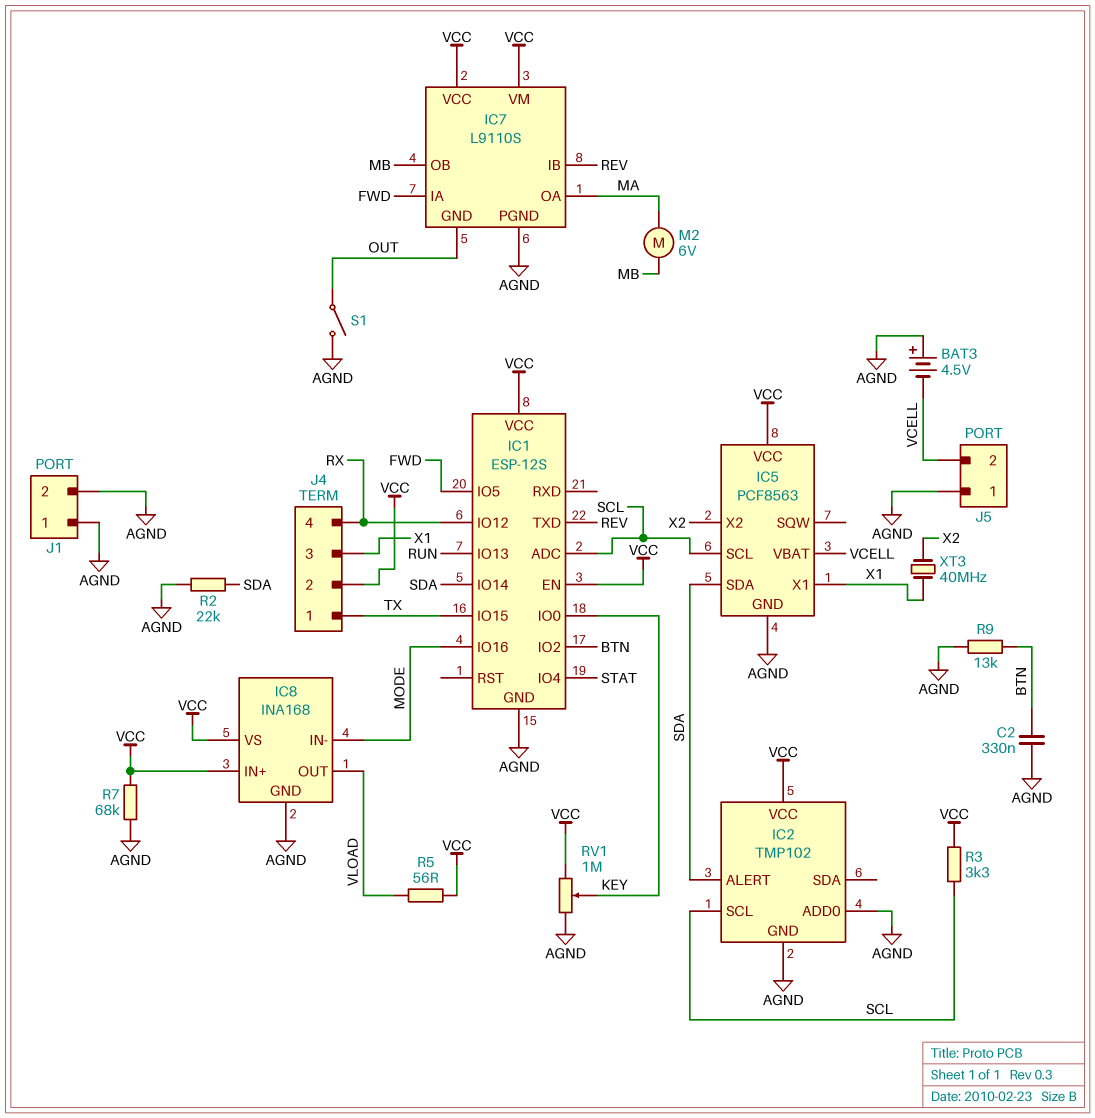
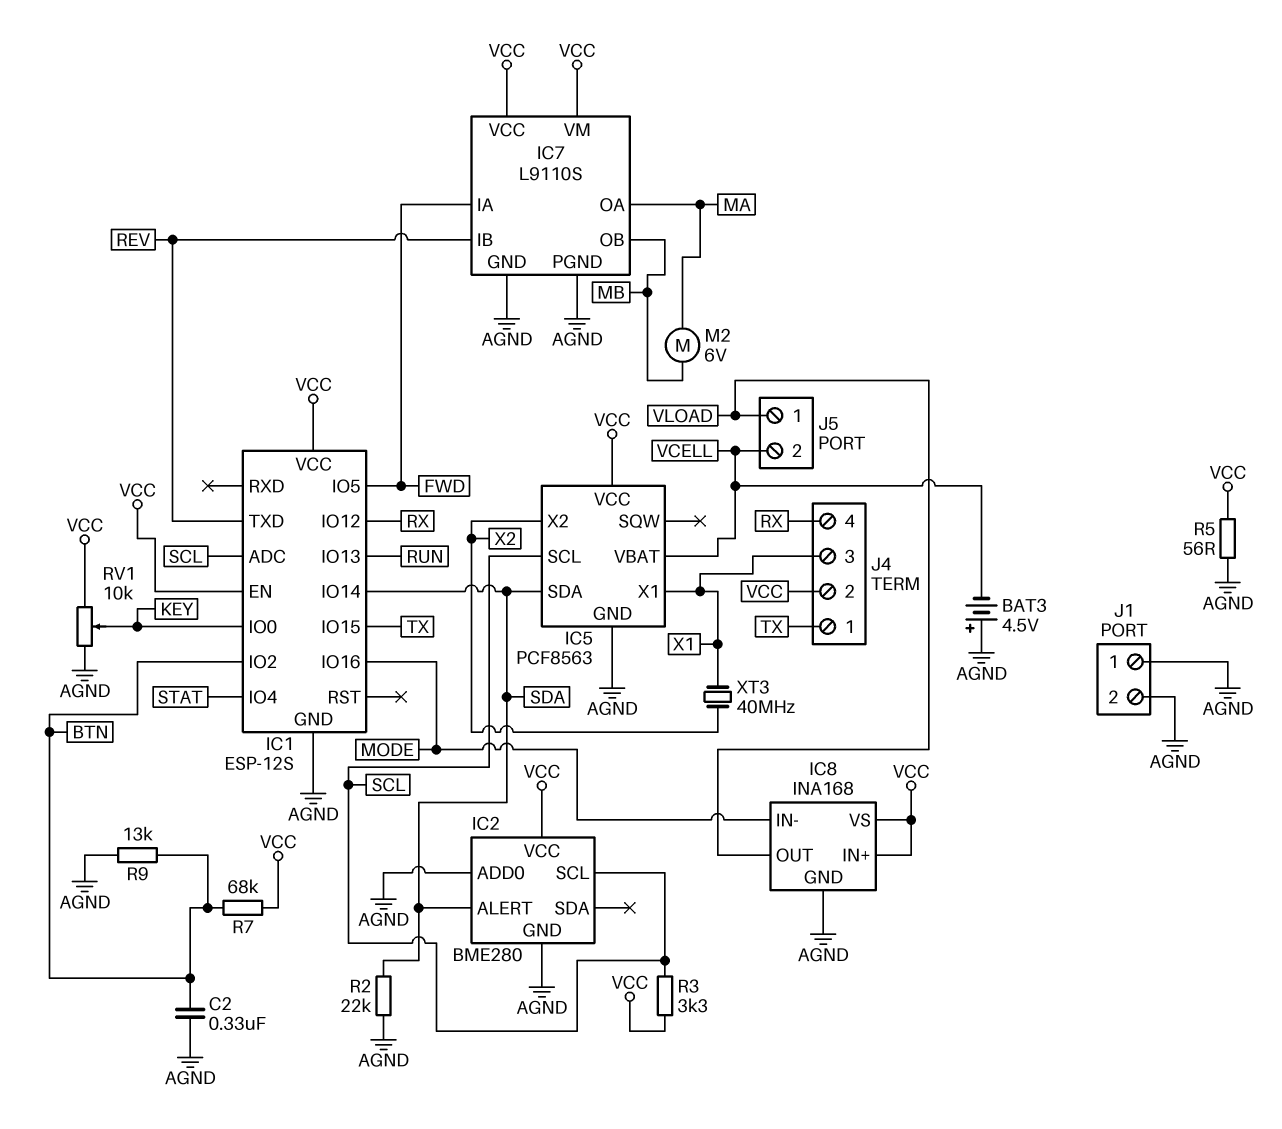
IC2: TMP102 -> BME280
IC7 pin GND: OUT -> AGND
J5 pin 1: AGND -> VLOAD
R5: 56 (VCC, VLOAD) -> 56 (AGND, VCC)
R7: 68k (AGND, VCC) -> 68k (BTN, VCC)
RV1: 1M (AGND, VCC, wiper KEY) -> 10k (AGND, VCC, wiper KEY)
S1: switch (AGND, OUT) -> none

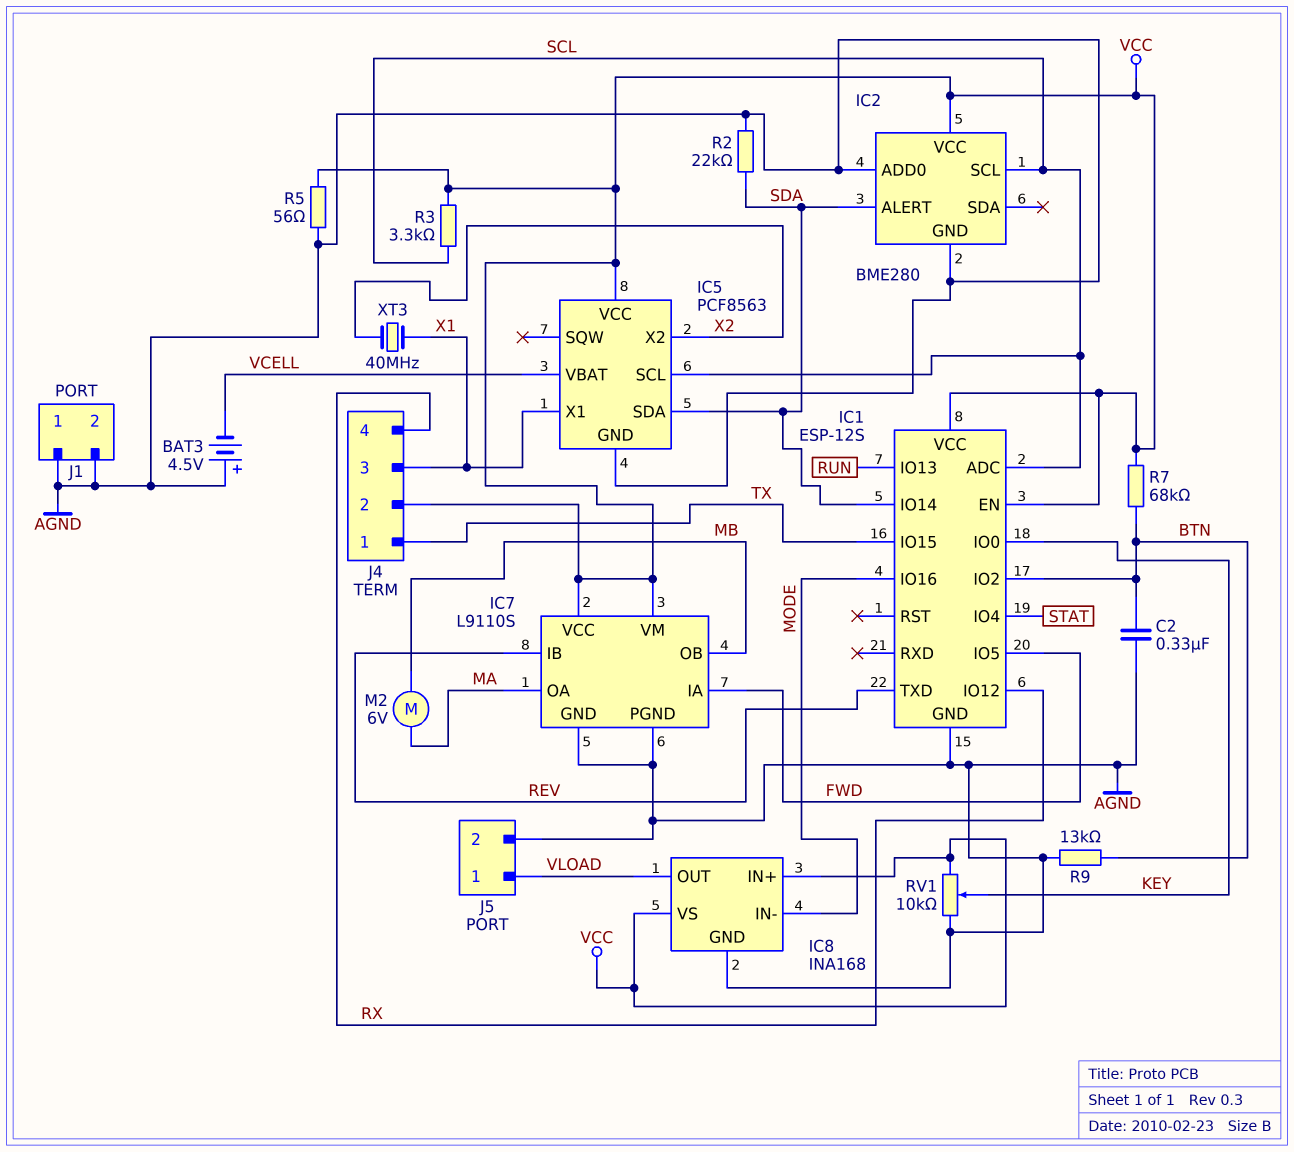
J5 pin 2: VCELL -> AGND

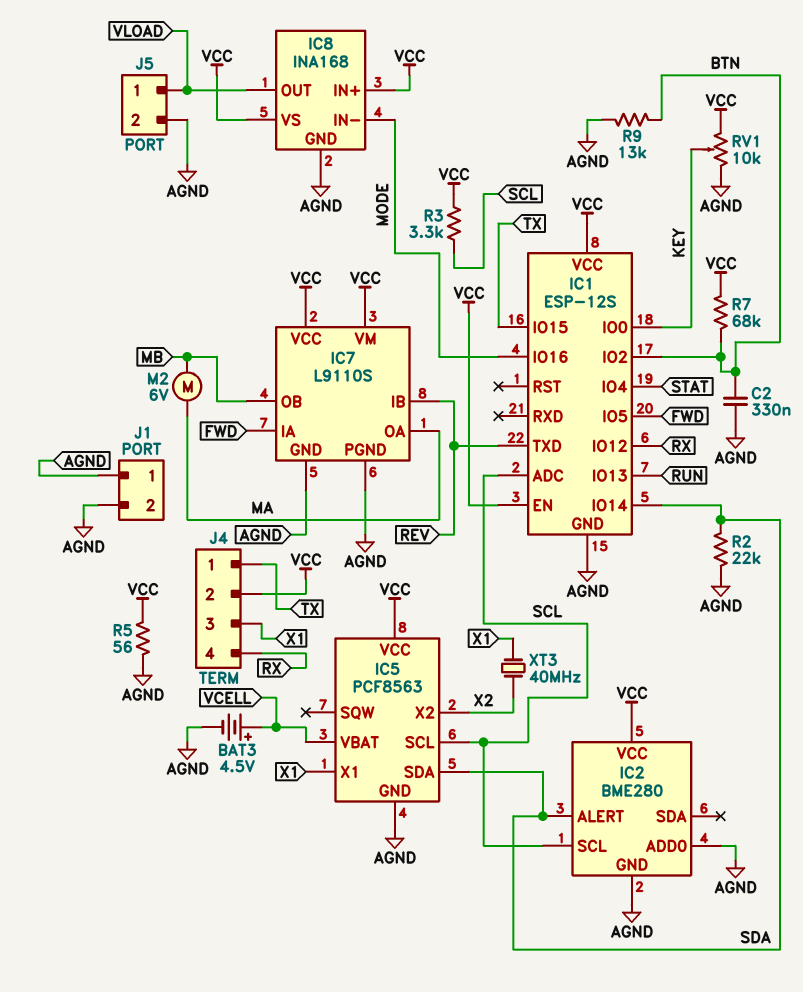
BAT3: 4.5V (plus AGND, minus VCELL) -> 4.5V (plus VCELL, minus AGND)

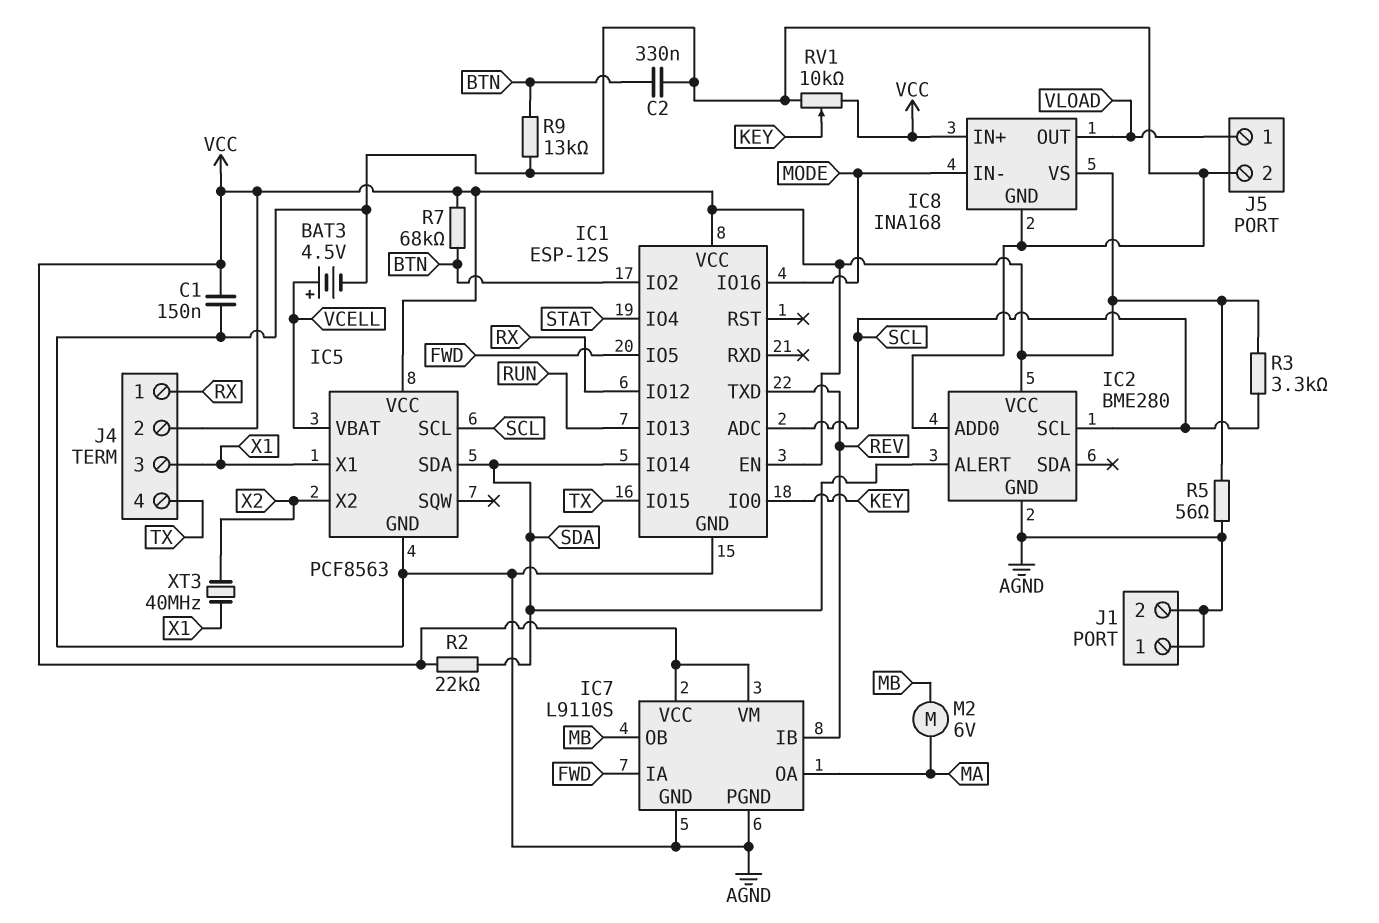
C1: none -> 150nF (AGND, VCC)
J4 pin 1: TX -> RX
J4 pin 4: RX -> TX
R2: 22k (AGND, SDA) -> 22k (SDA, VCC)

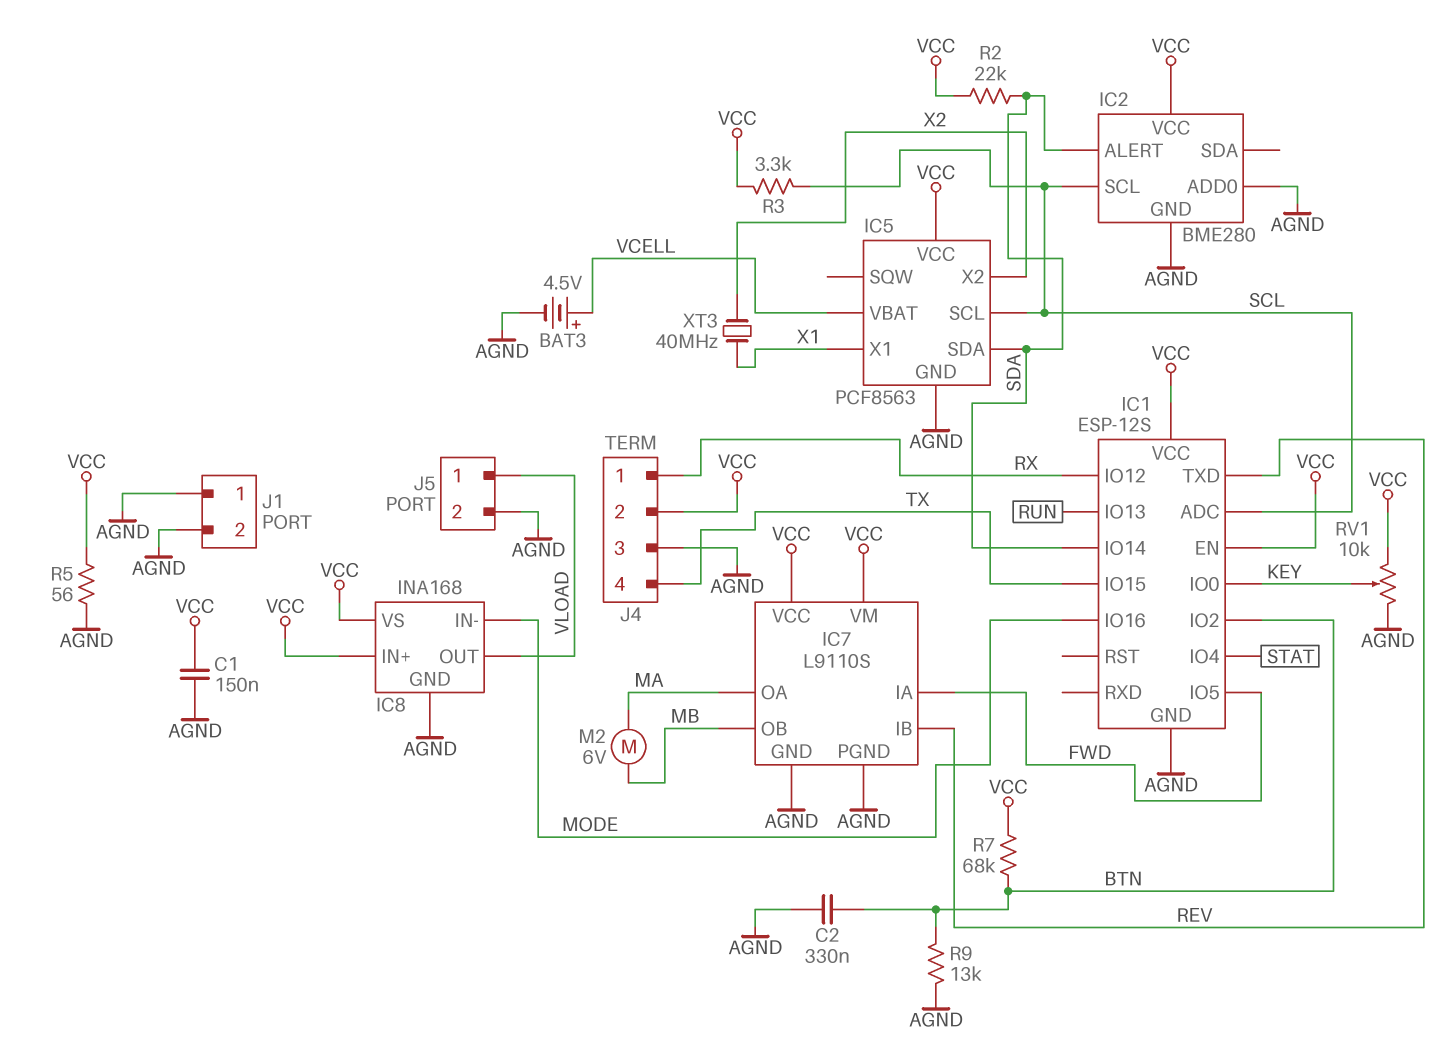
J4 pin 3: X1 -> AGND

